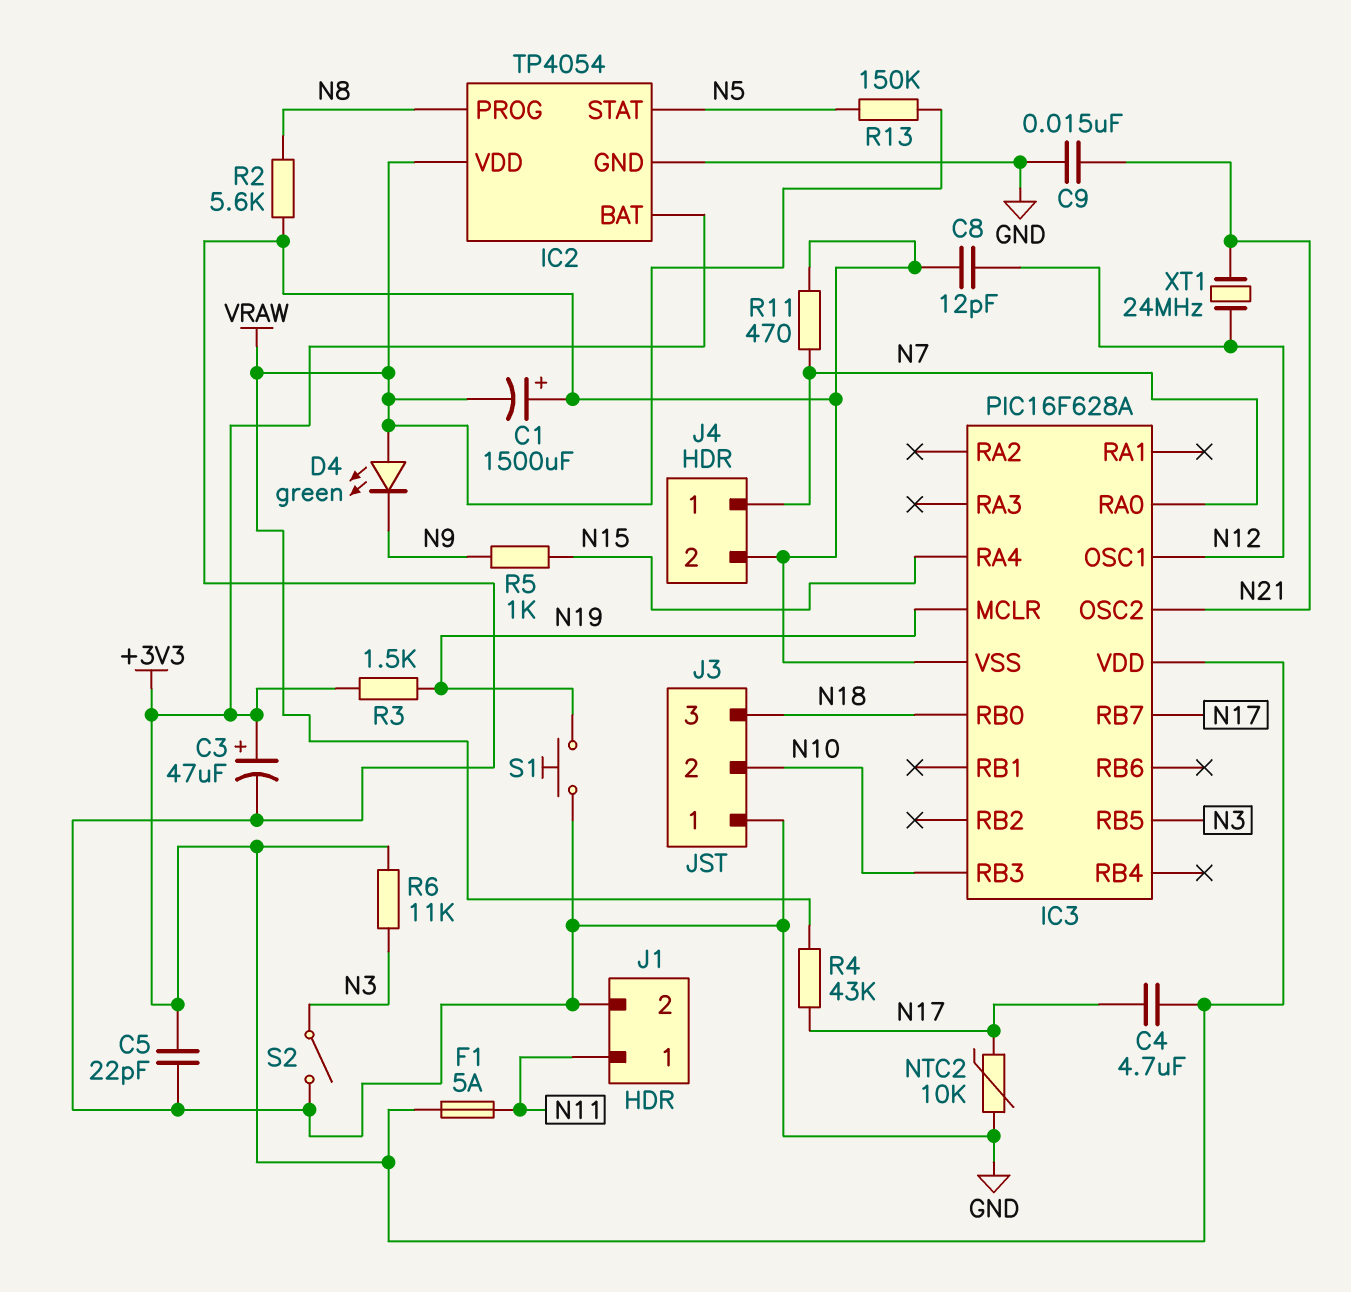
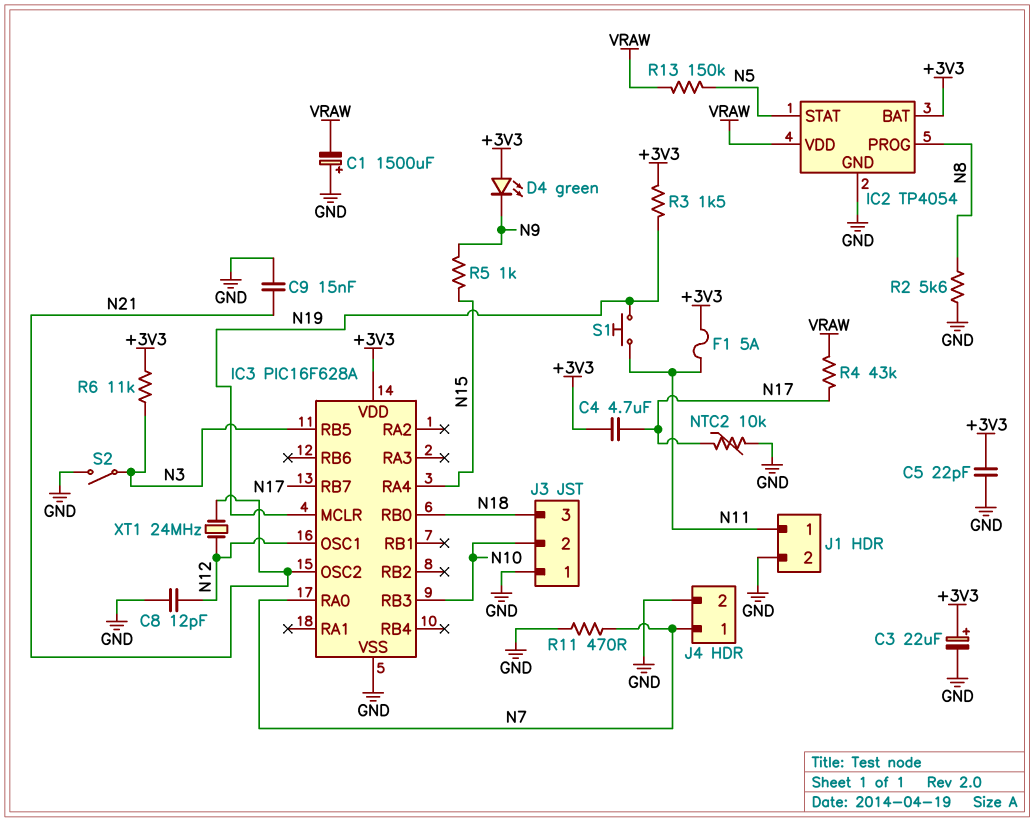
C3: 47uF (plus +3V3, minus GND) -> 22uF (plus +3V3, minus GND)
D4: LED green (A VRAW, K N9) -> LED green (A +3V3, K N9)
S1: button (GND, N19) -> button (N11, N19)

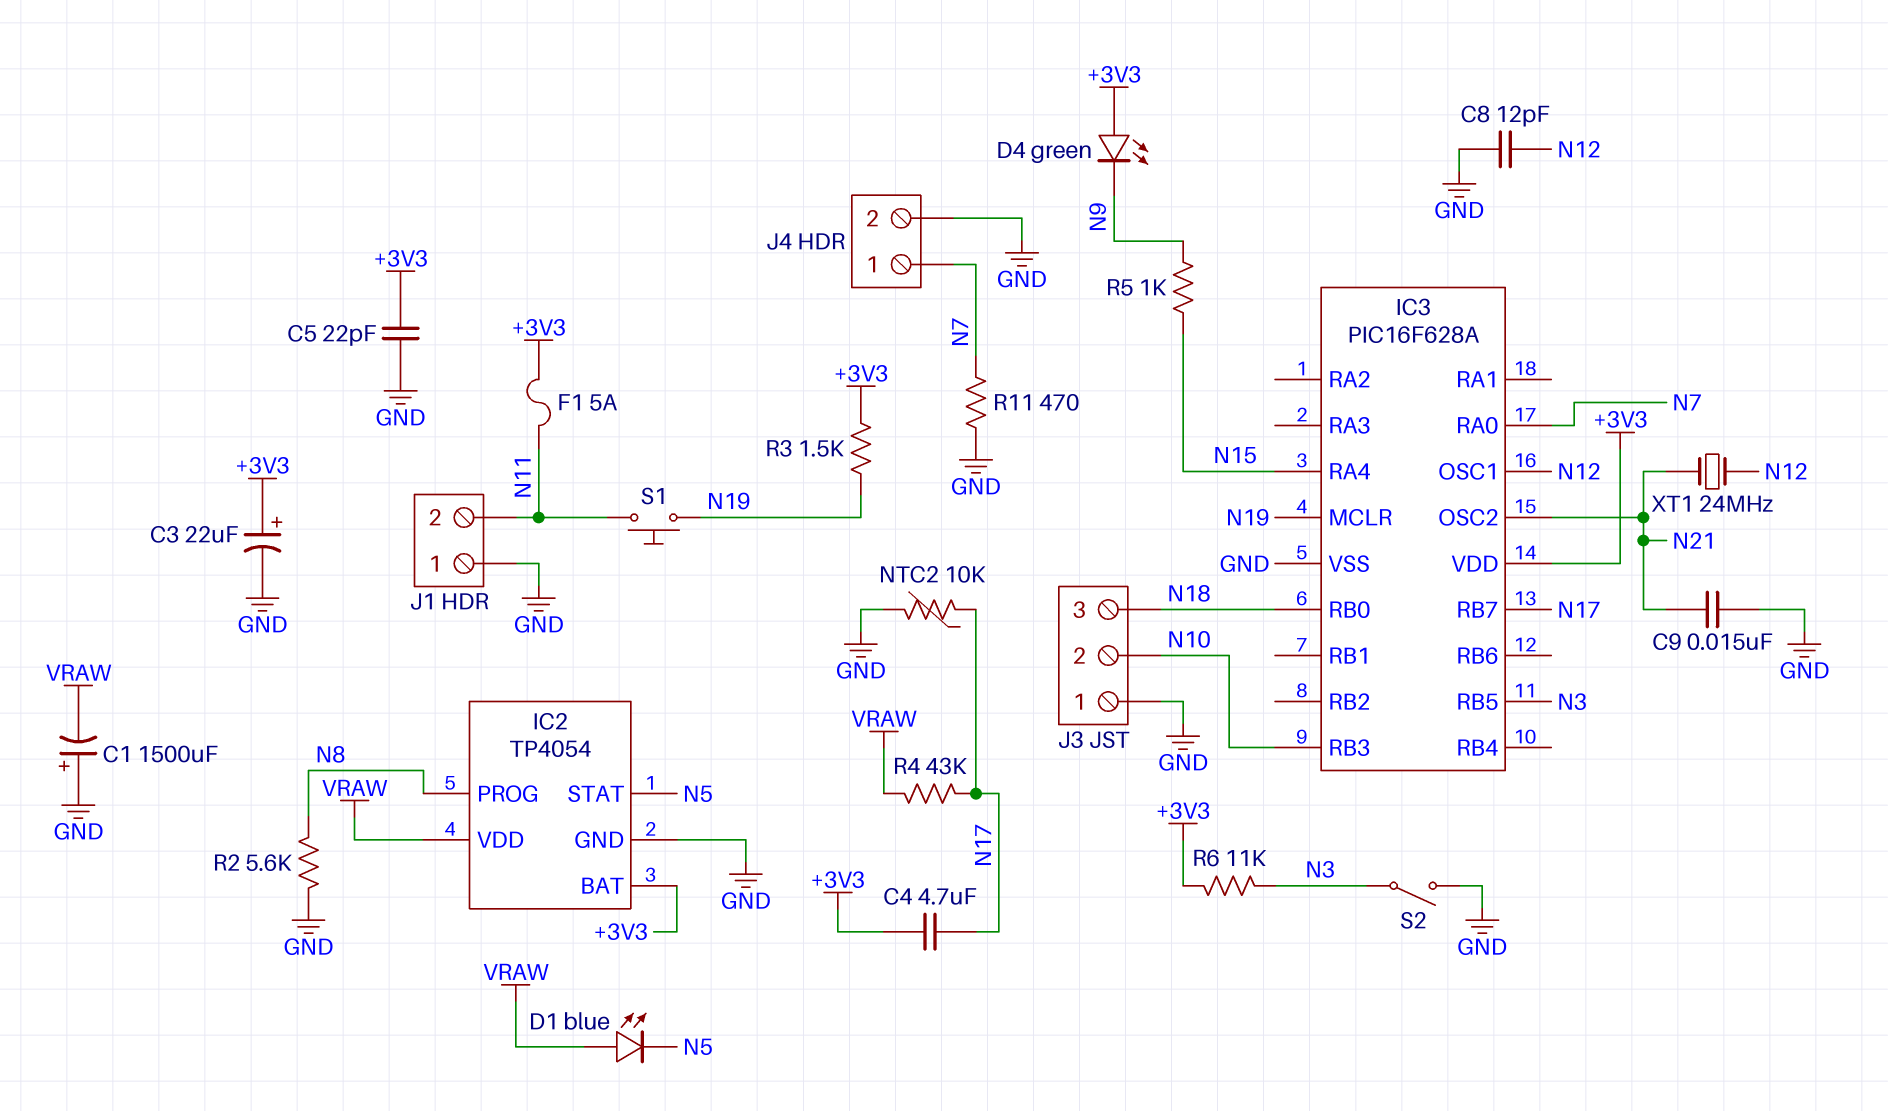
D1: none -> LED blue (A VRAW, K N5)
J1 pin 1: N11 -> GND
J1 pin 2: GND -> N11
R13: 150k (N5, VRAW) -> none

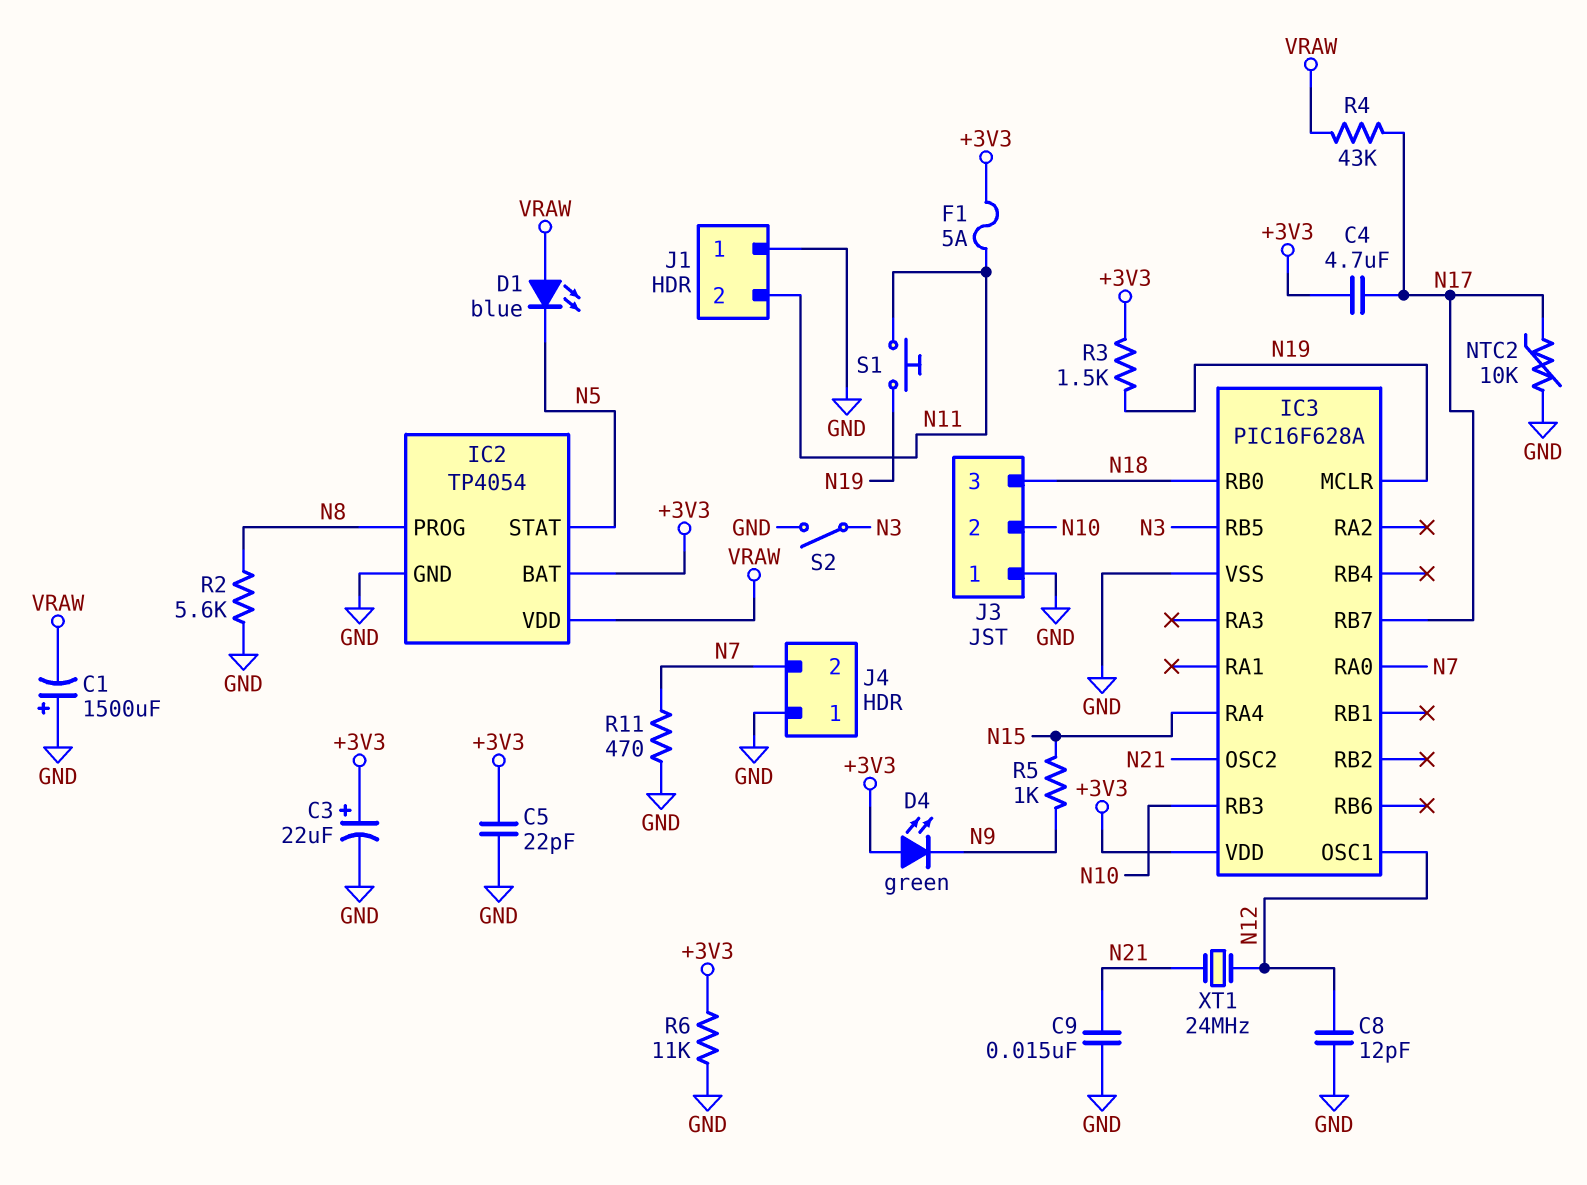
J4 pin 1: N7 -> GND
J4 pin 2: GND -> N7
R6: 11k (+3V3, N3) -> 11k (+3V3, GND)

